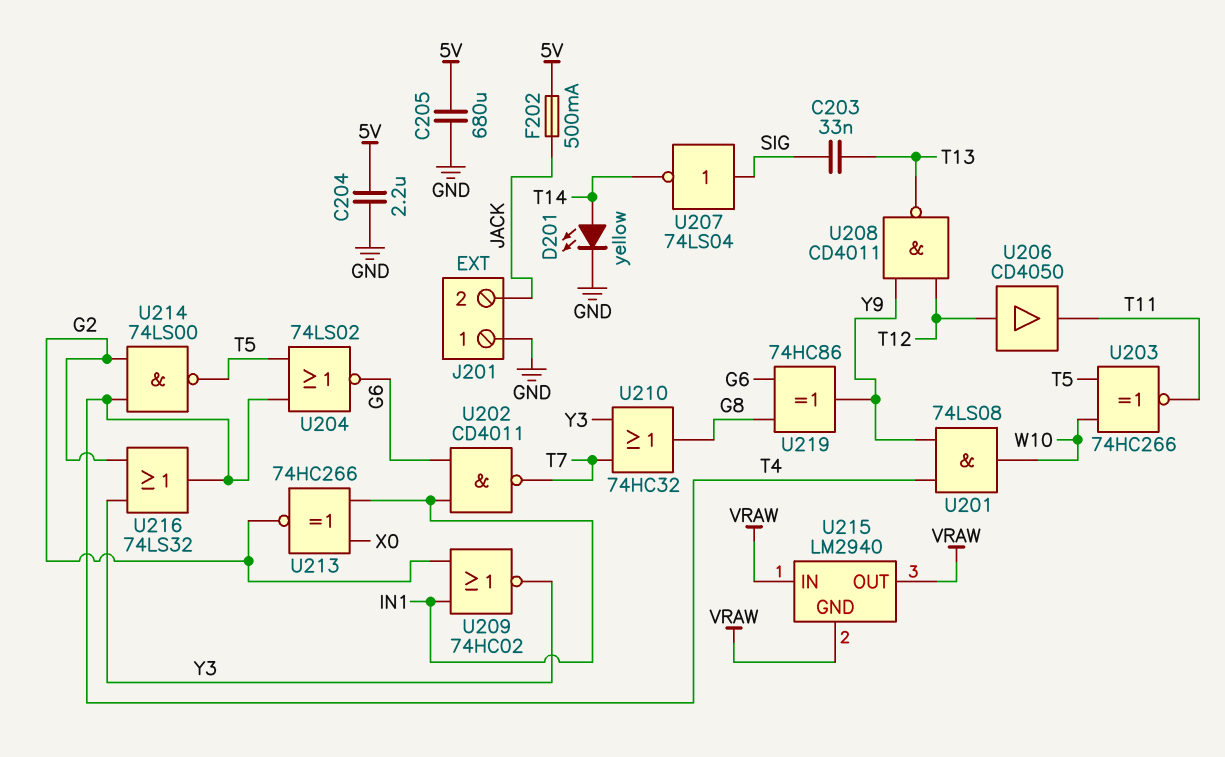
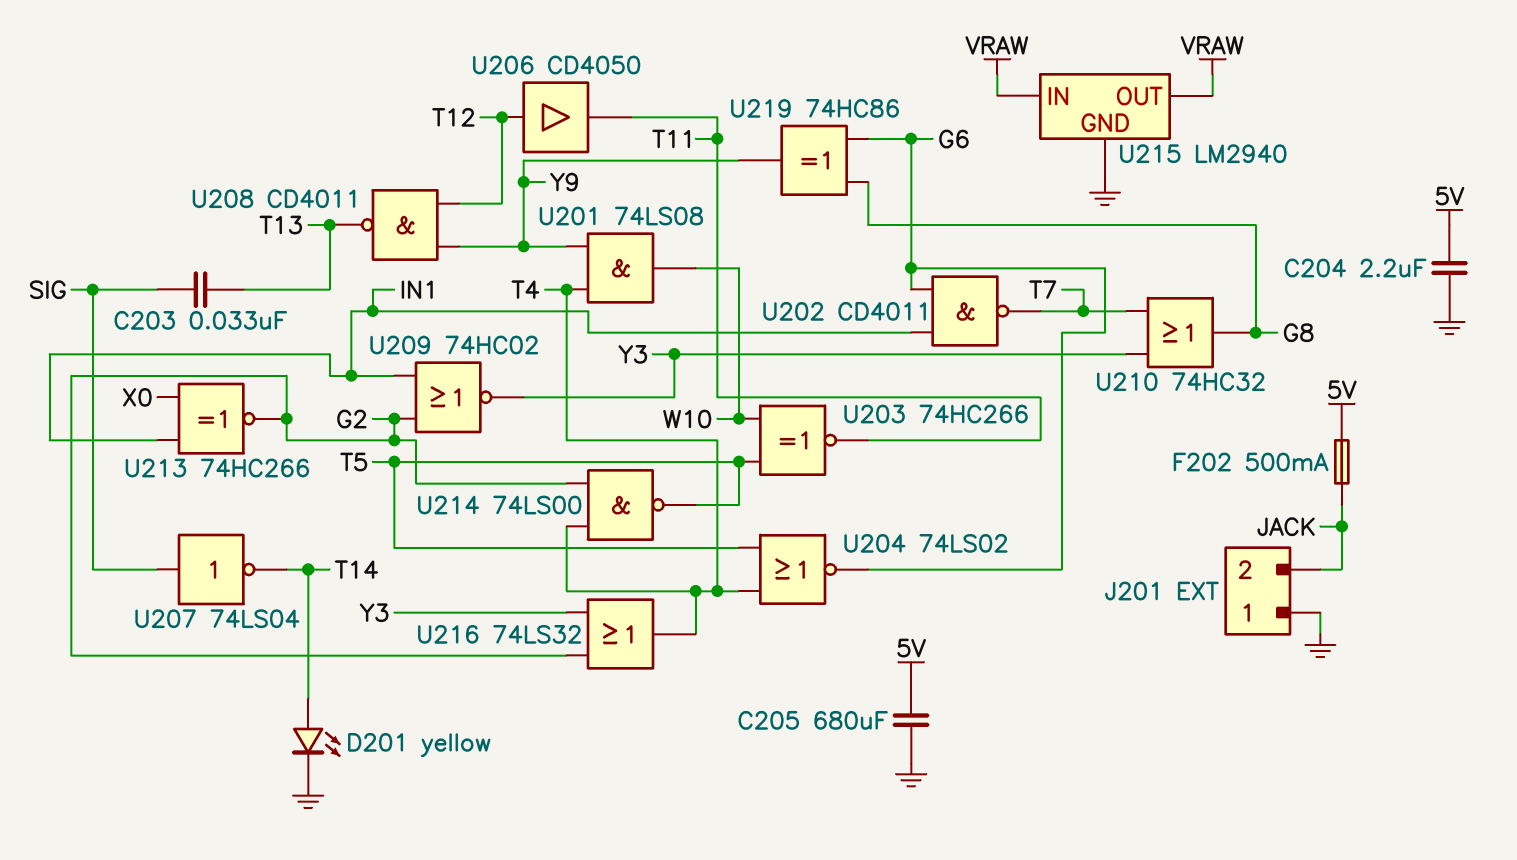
U215 pin GND: VRAW -> GND

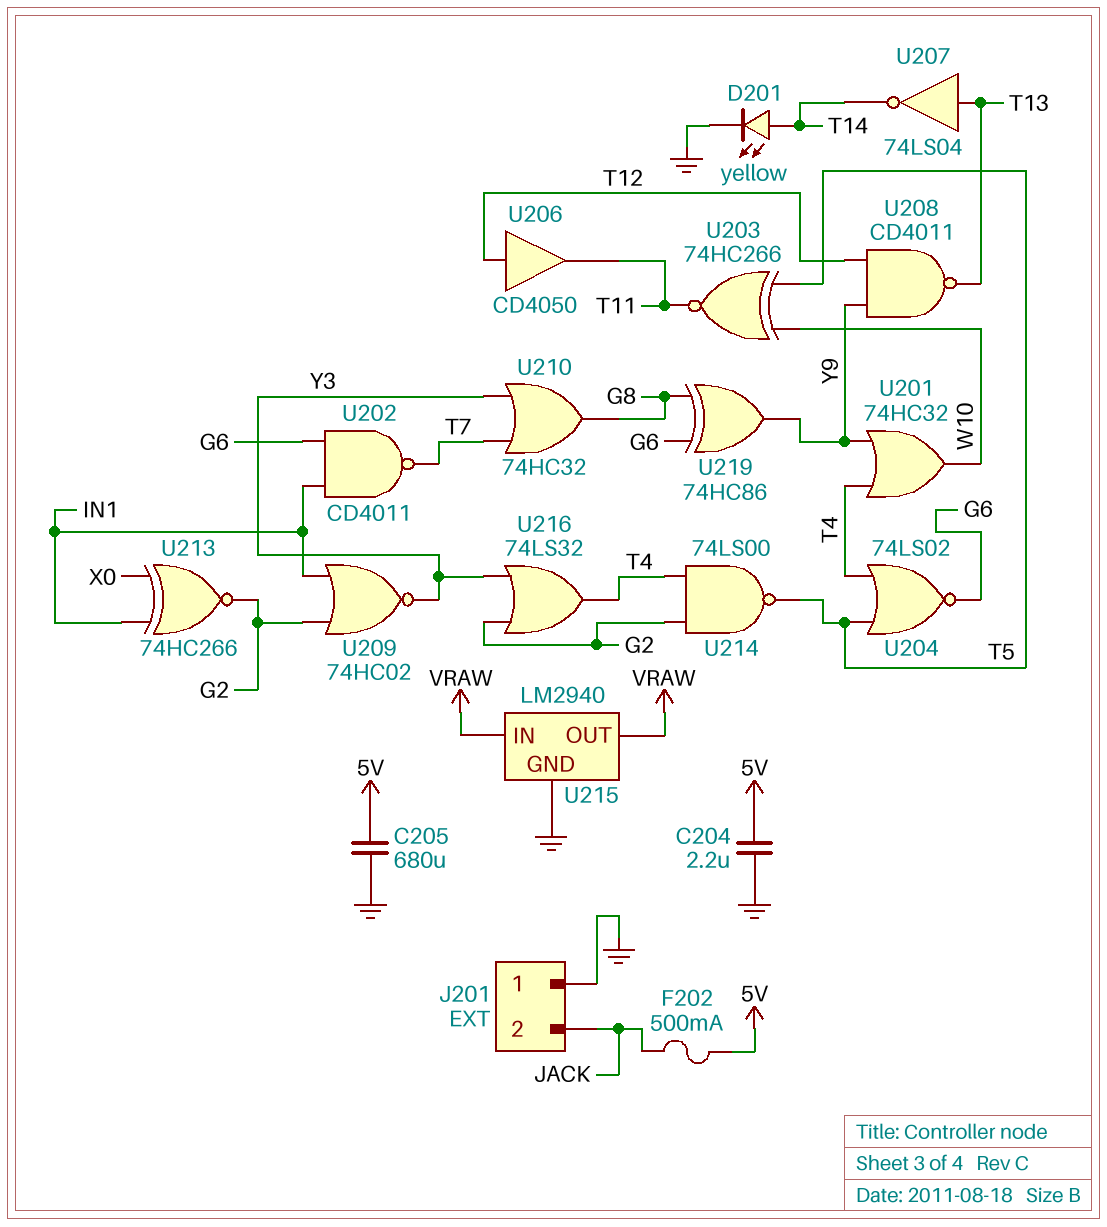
C203: 33nF (SIG, T13) -> none
U201: AND 74LS08 (in T4, in Y9, out W10) -> OR 74HC32 (in T4, in Y9, out W10)
U207: NOT 74LS04 (in SIG, out T14) -> NOT 74LS04 (in T13, out T14)

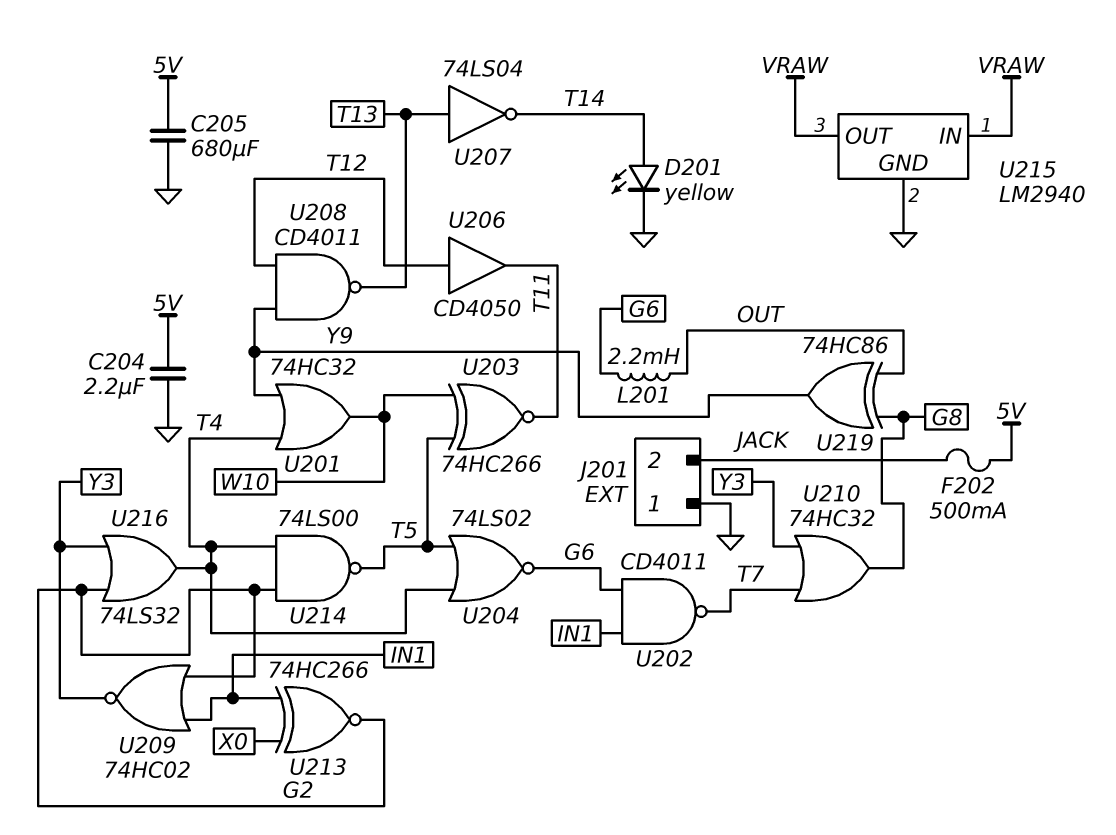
L201: none -> 2.2mH (G6, OUT)
U219: XOR 74HC86 (in G6, in G8, out Y9) -> XOR 74HC86 (in G8, in OUT, out Y9)

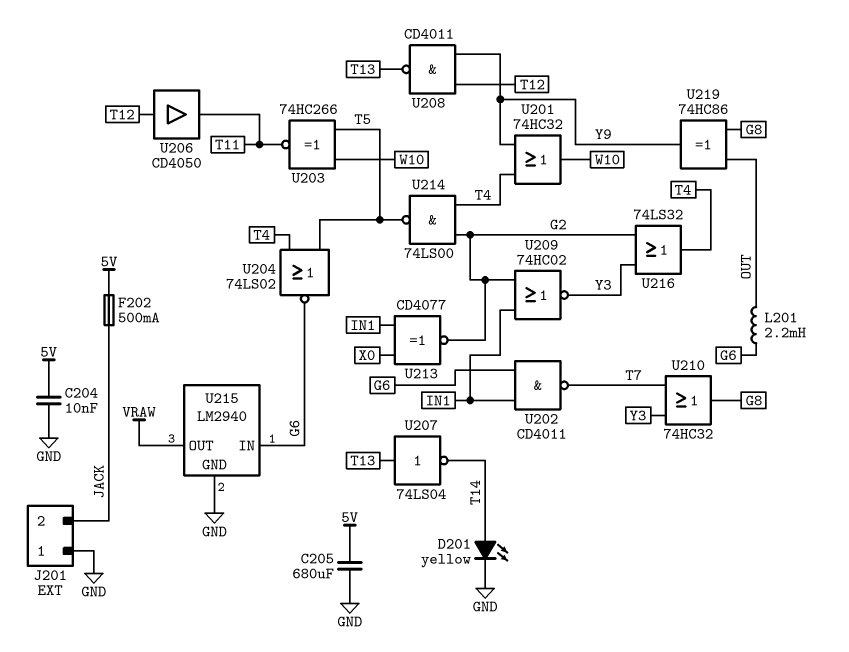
C204: 2.2uF (5V, GND) -> 10nF (5V, GND)
U213: XNOR 74HC266 (in IN1, in X0, out G2) -> XNOR CD4077 (in IN1, in X0, out G2)
U215 pin IN: VRAW -> G6

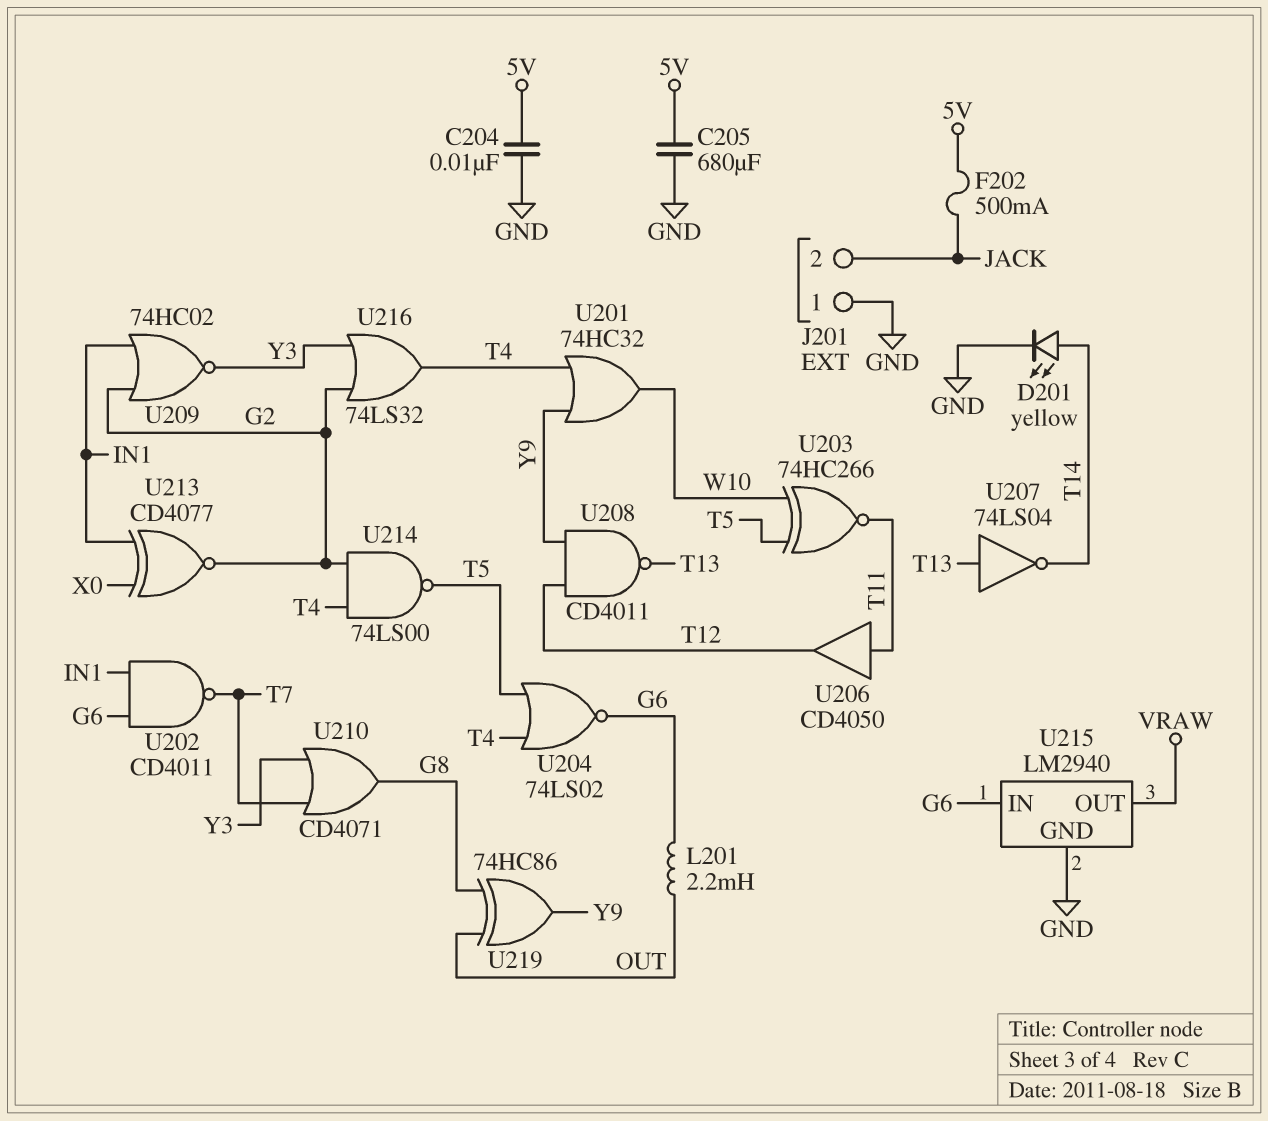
U206: buffer CD4050 (in T12, out T11) -> buffer CD4050 (in T11, out T12)
U210: OR 74HC32 (in T7, in Y3, out G8) -> OR CD4071 (in T7, in Y3, out G8)

